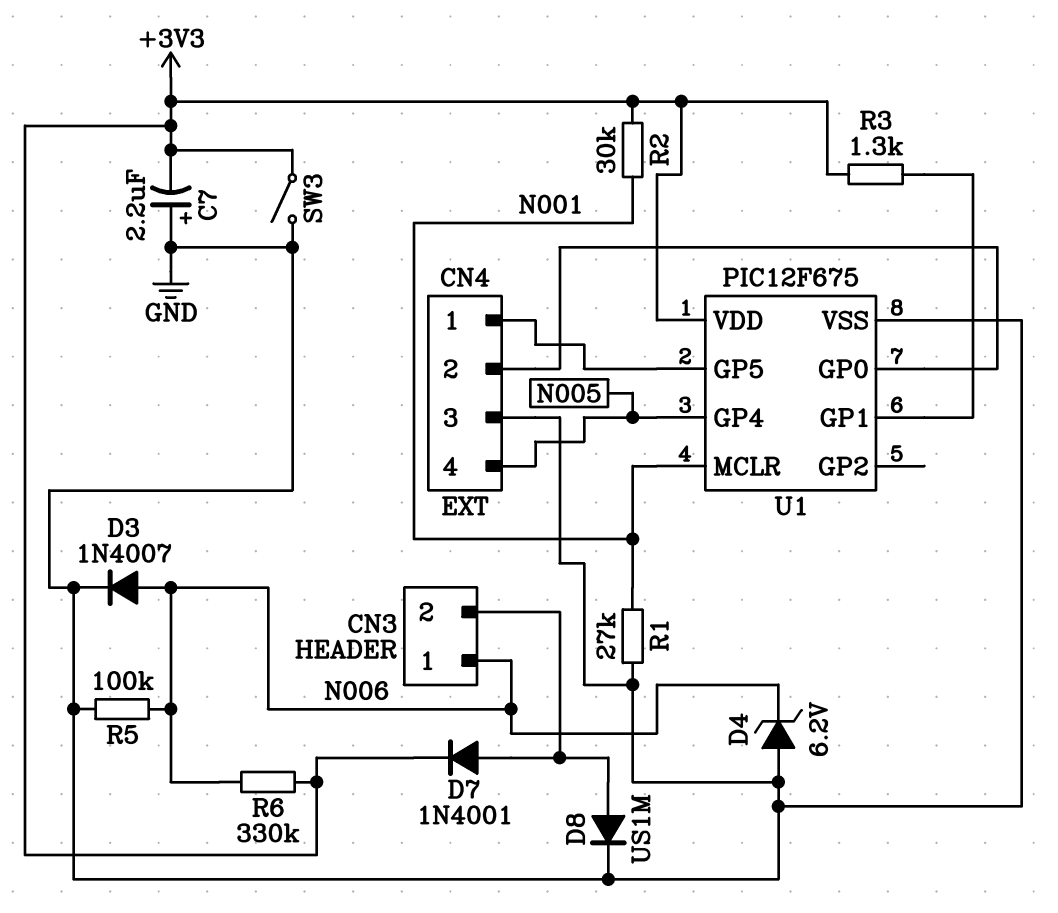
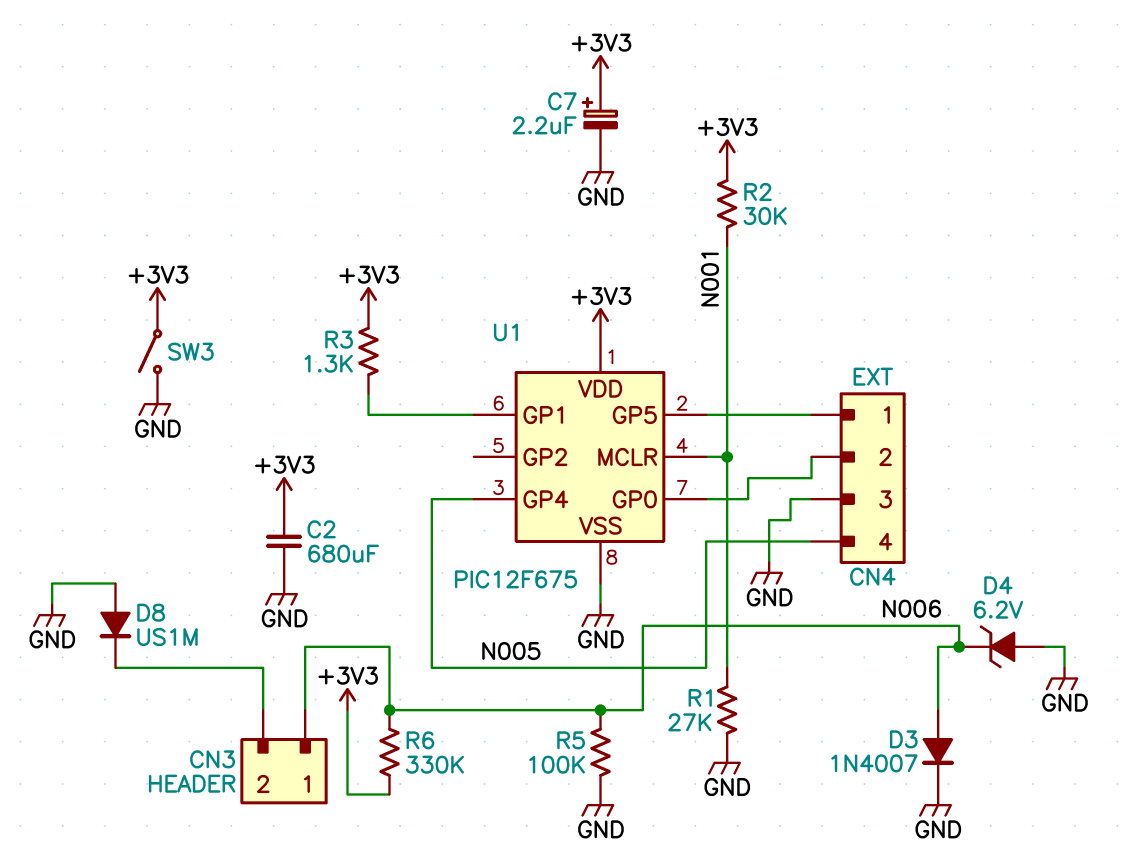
C2: none -> 680uF (+3V3, GND)
C7: 2.2uF (plus GND, minus +3V3) -> 2.2uF (plus +3V3, minus GND)
D7: diode 1N4001 (A CN3/2, K +3V3) -> none
D8: diode US1M (A CN3/2, K GND) -> diode US1M (A GND, K CN3/2)

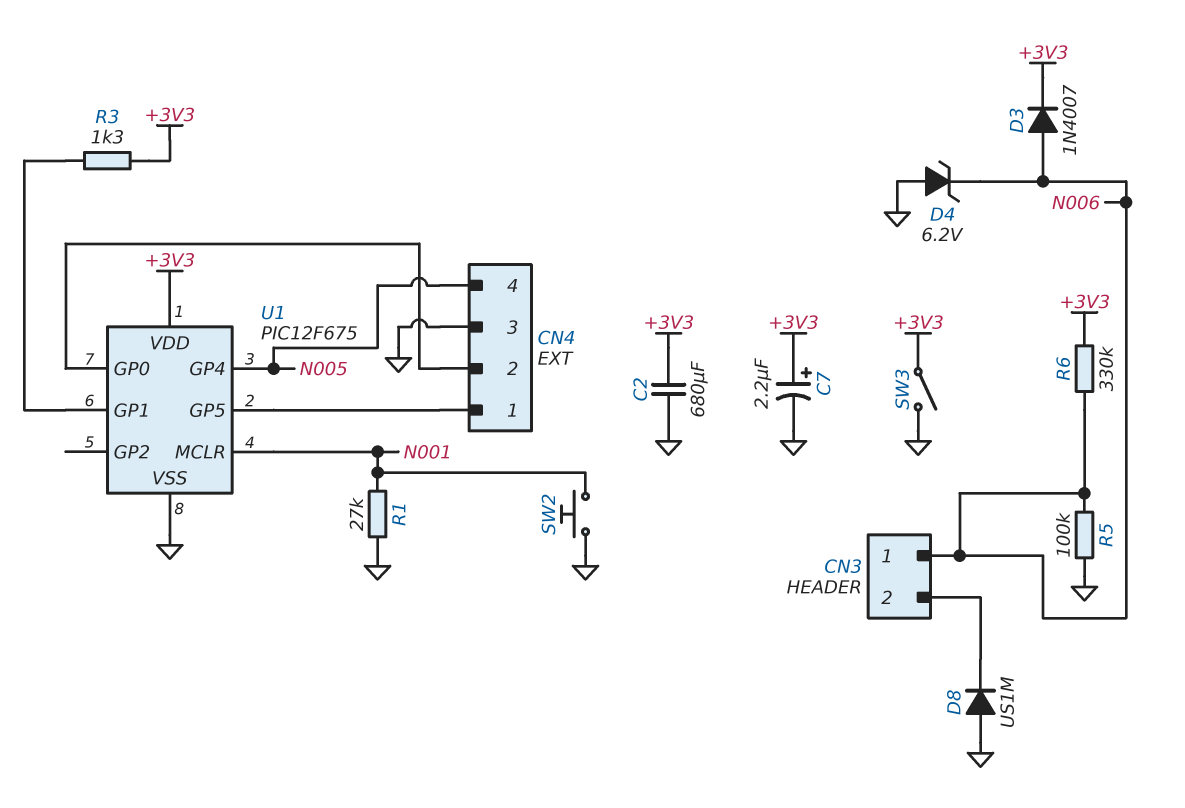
D3: diode 1N4007 (A N006, K GND) -> diode 1N4007 (A N006, K +3V3)
R2: 30k (+3V3, N001) -> none
SW2: none -> button (GND, N001)

